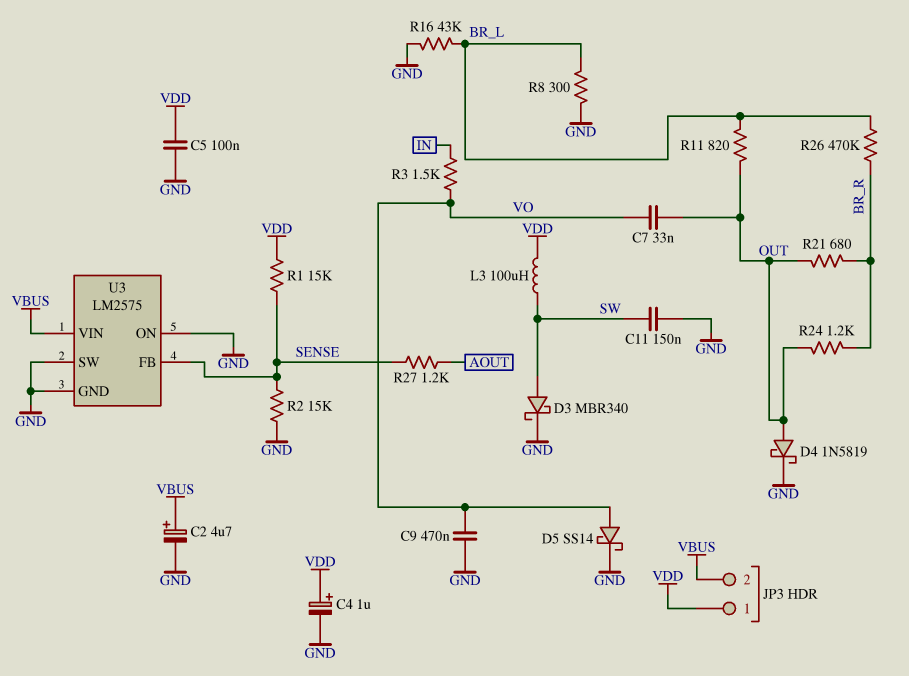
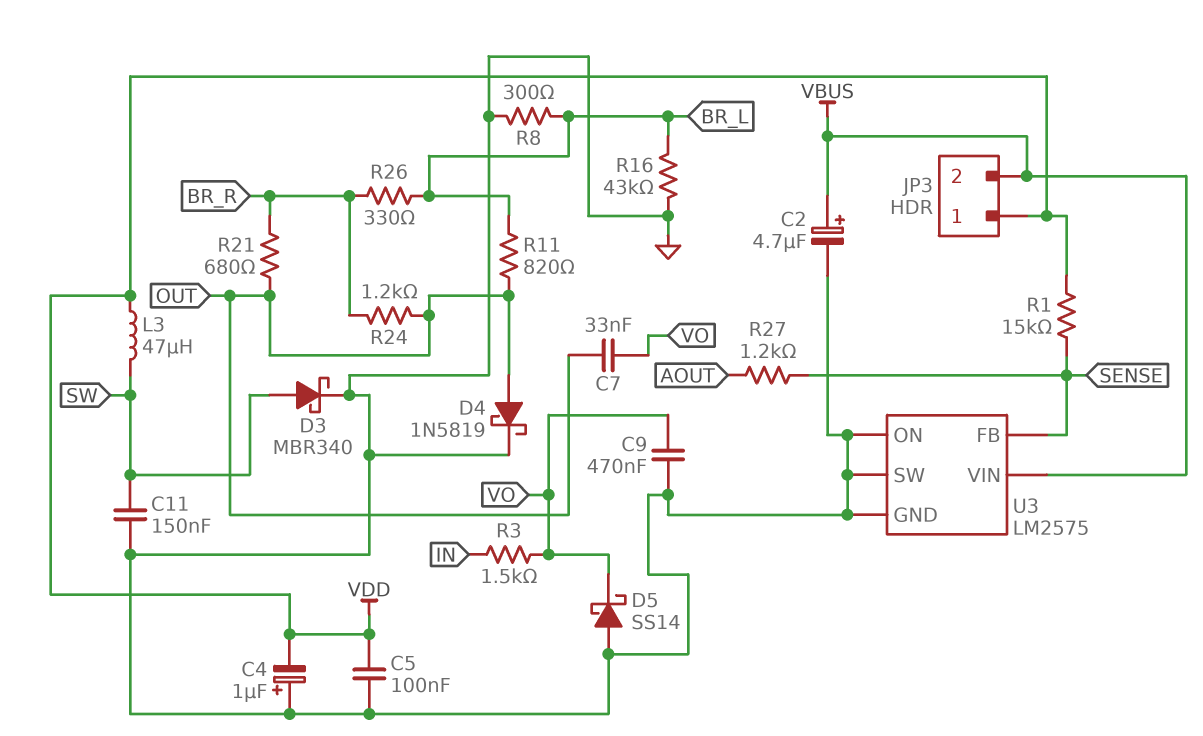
C4: 1uF (plus VDD, minus GND) -> 1uF (plus GND, minus VDD)
D5: schottky SS14 (A VO, K GND) -> schottky SS14 (A GND, K VO)
L3: 100uH (SW, VDD) -> 47uH (SW, VDD)
R2: 15k (GND, SENSE) -> none
R26: 470k (BR_L, BR_R) -> 330 (BR_L, BR_R)

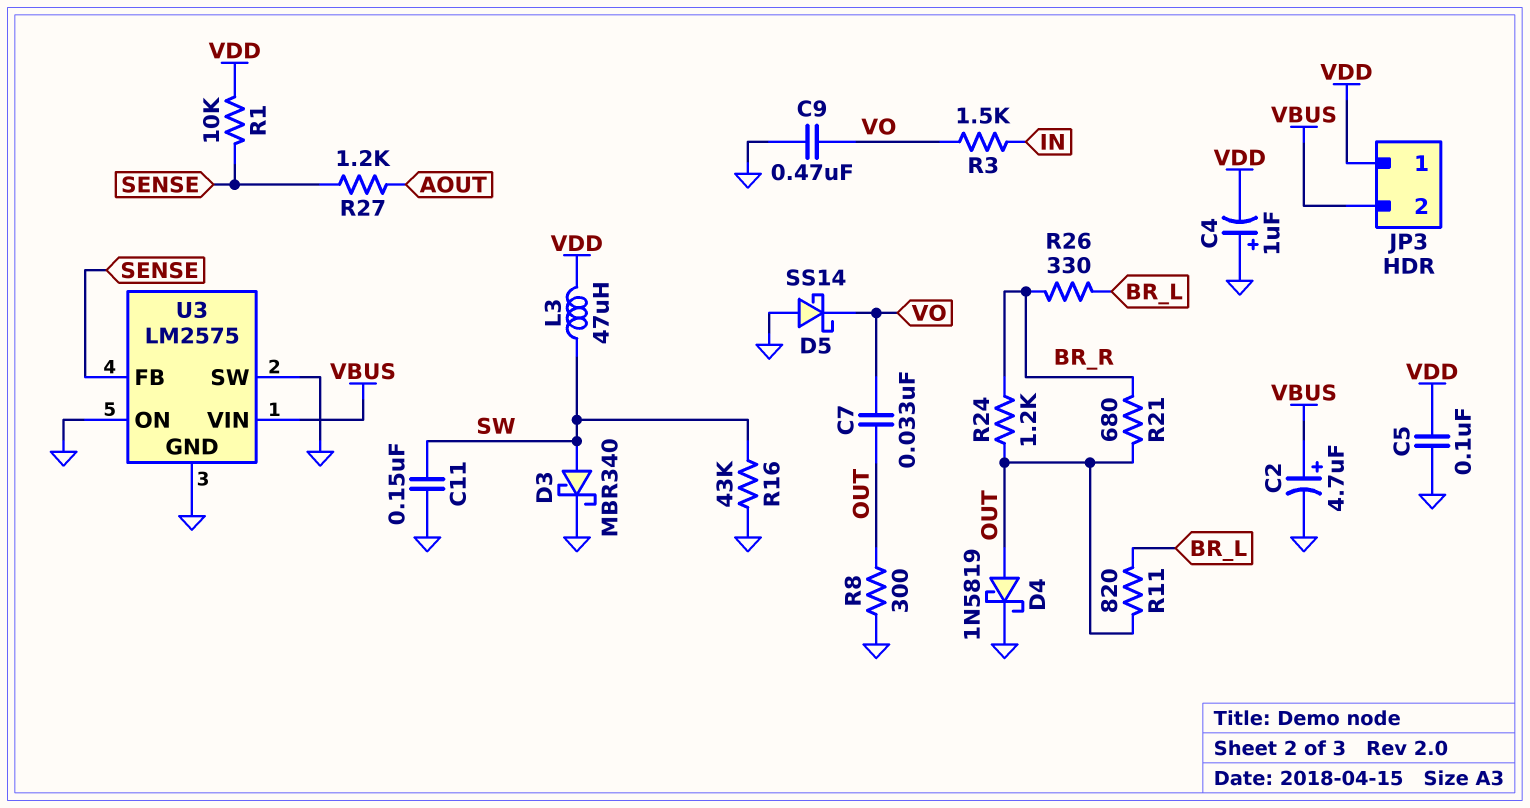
R1: 15k (SENSE, VDD) -> 10k (SENSE, VDD)
R8: 300 (BR_L, GND) -> 300 (GND, OUT)
R16: 43k (BR_L, GND) -> 43k (GND, SW)

